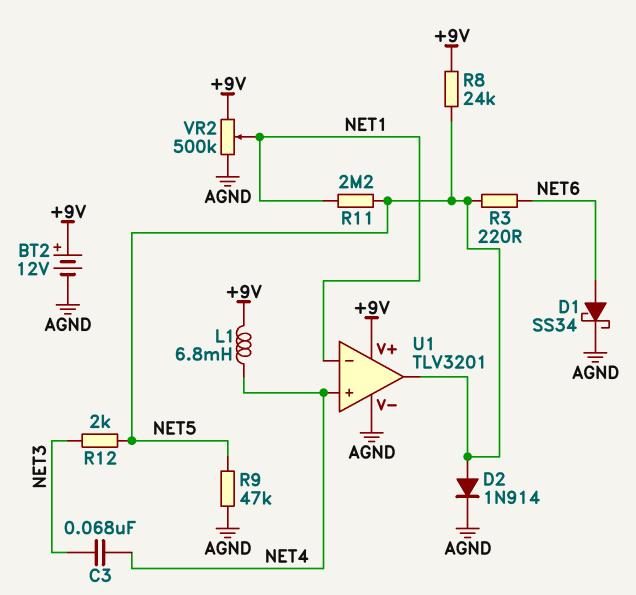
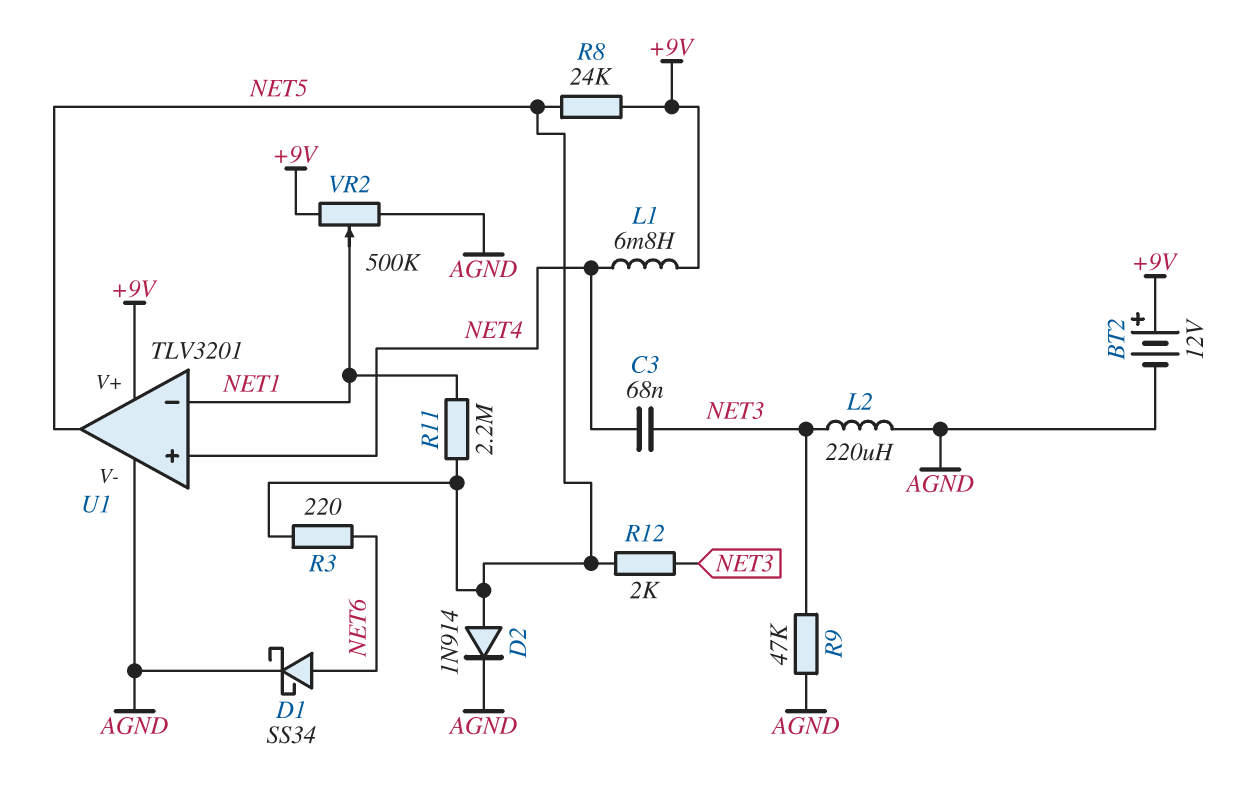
L2: none -> 220uH (AGND, NET3)
R9: 47k (AGND, NET5) -> 47k (AGND, NET3)

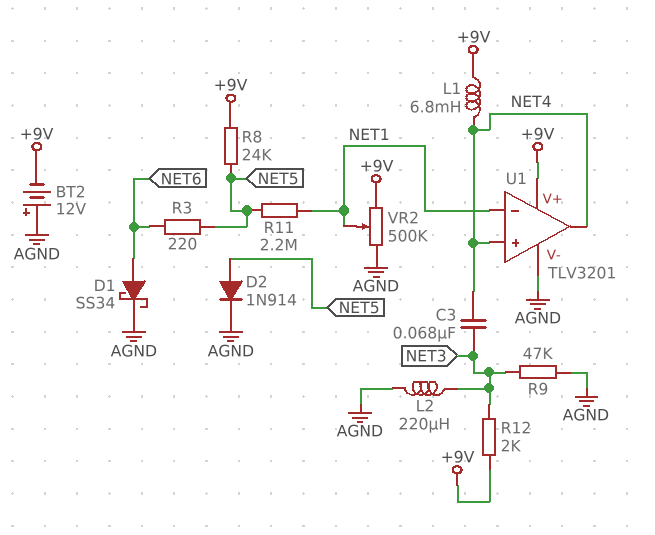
BT2: 12V (plus +9V, minus AGND) -> 12V (plus AGND, minus +9V)
R12: 2k (NET3, NET5) -> 2k (+9V, NET3)
U1 pin out: NET5 -> NET4

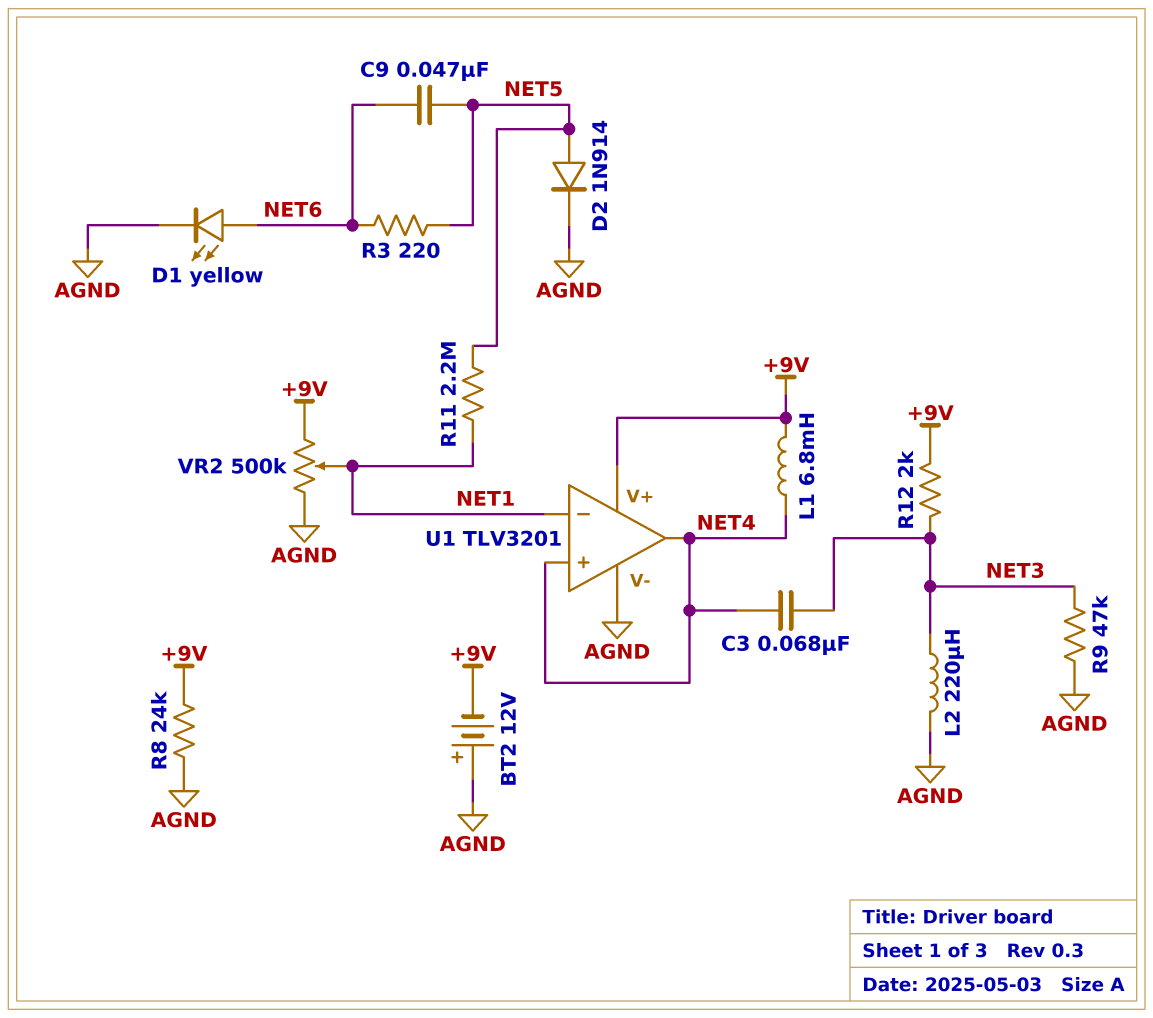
C9: none -> 47nF (NET5, NET6)
D1: schottky SS34 (A NET6, K AGND) -> LED yellow (A NET6, K AGND)
R8: 24k (+9V, NET5) -> 24k (+9V, AGND)

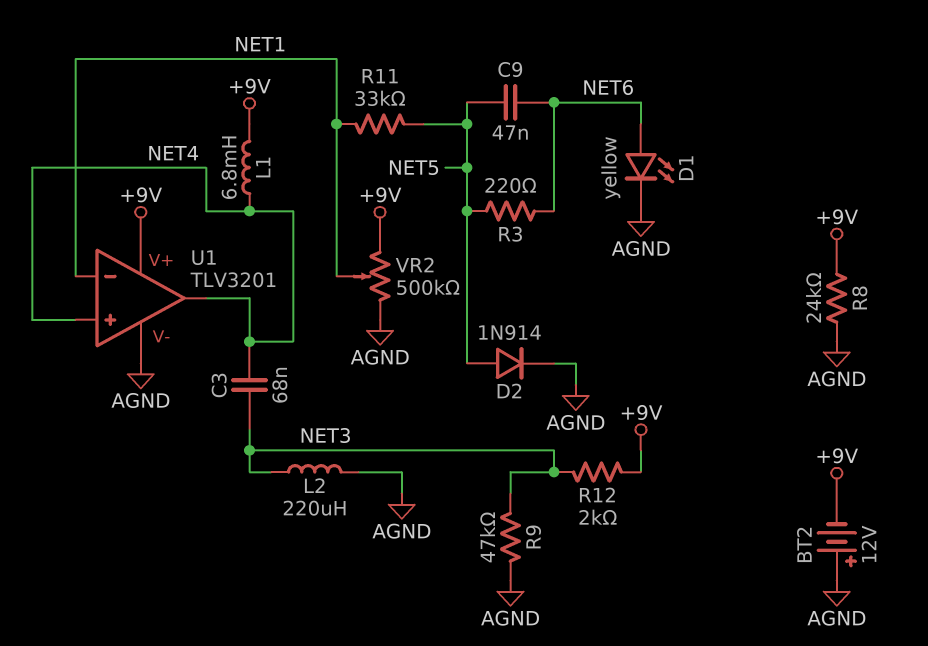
R11: 2.2M (NET1, NET5) -> 33k (NET1, NET5)

